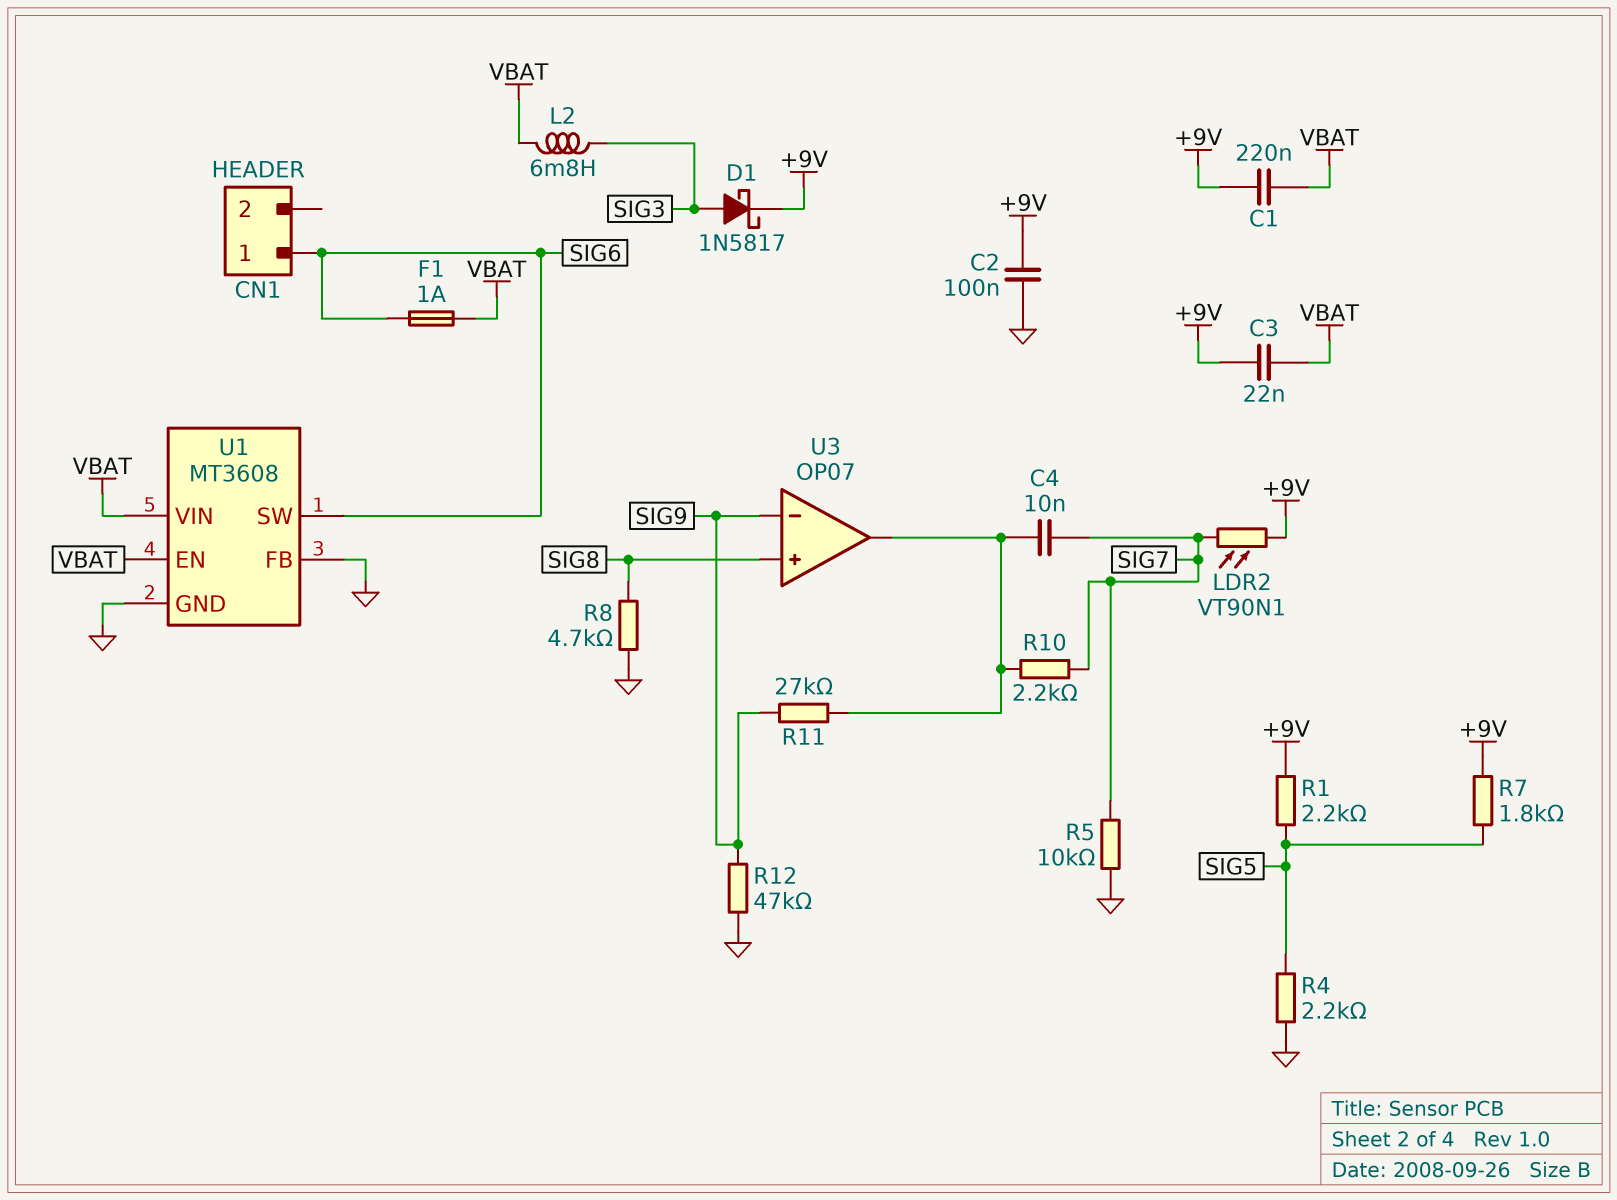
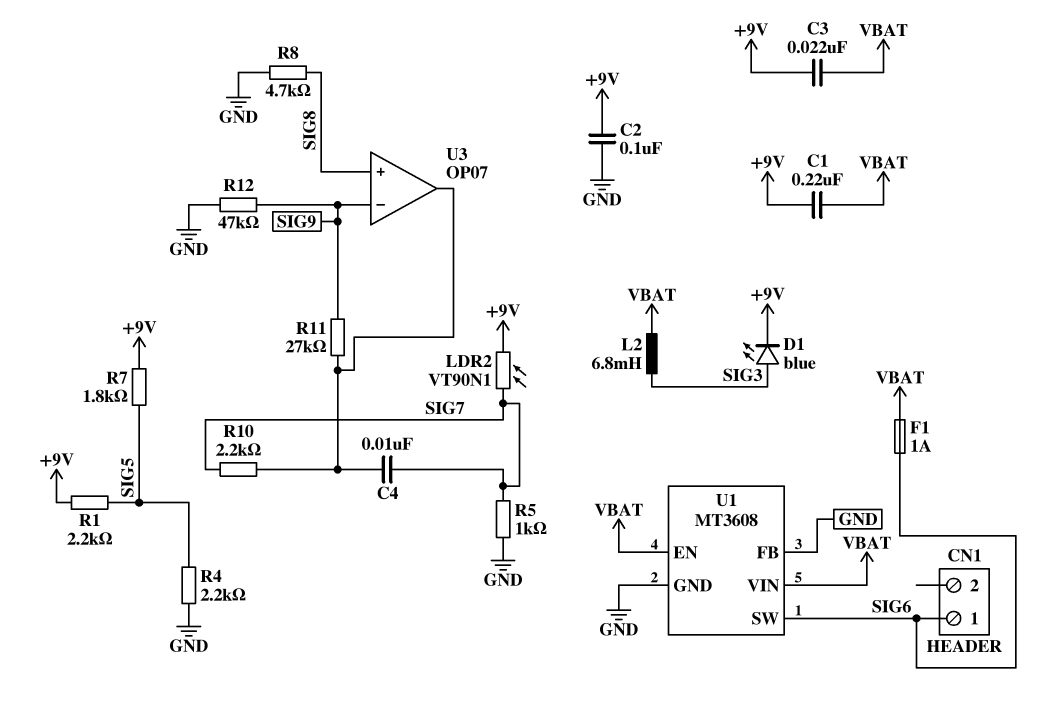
D1: schottky 1N5817 (A SIG3, K +9V) -> LED blue (A SIG3, K +9V)
R5: 10k (GND, SIG7) -> 1k (GND, SIG7)

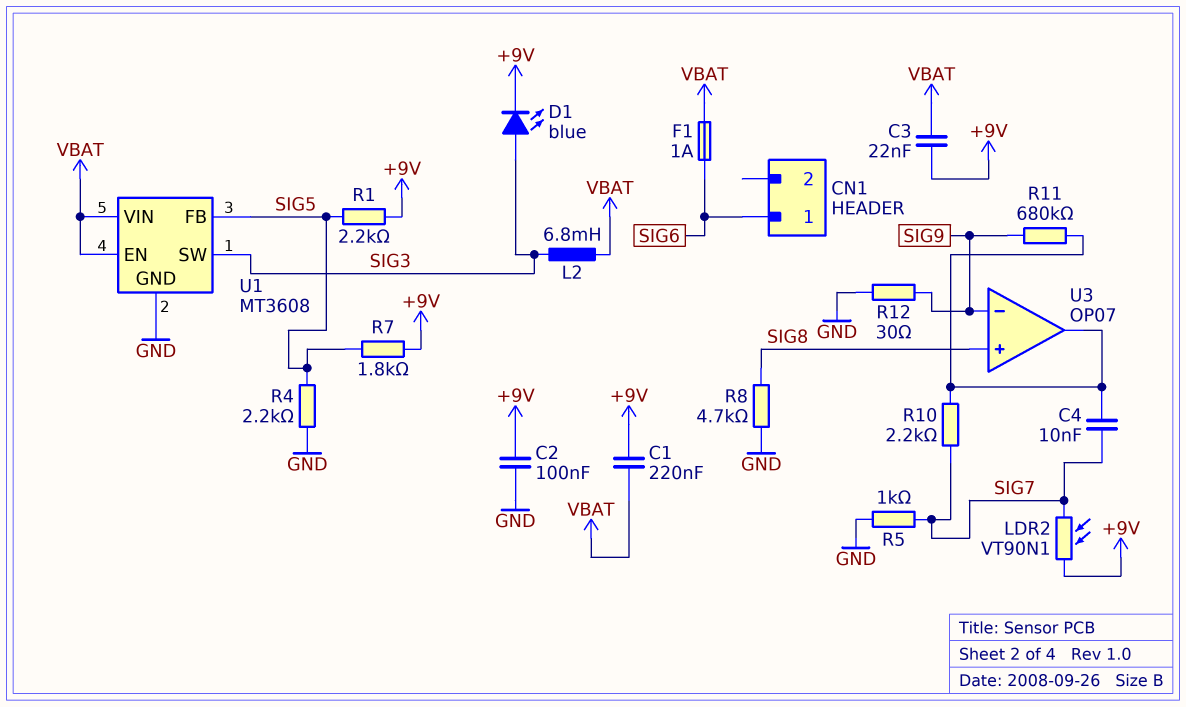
R11: 27k (SIG9, U3/out) -> 680k (SIG9, U3/out)
R12: 47k (GND, SIG9) -> 30 (GND, SIG9)
U1 pin FB: GND -> SIG5
U1 pin SW: SIG6 -> SIG3

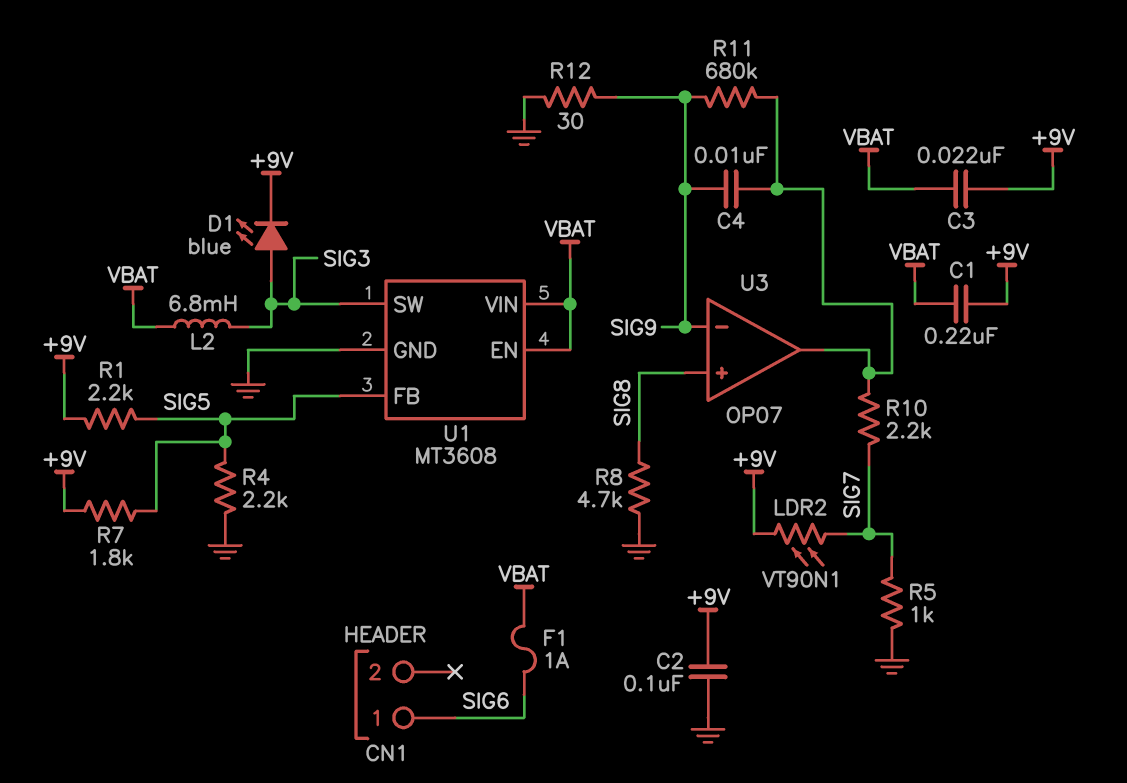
C4: 10nF (SIG7, U3/out) -> 10nF (SIG9, U3/out)

